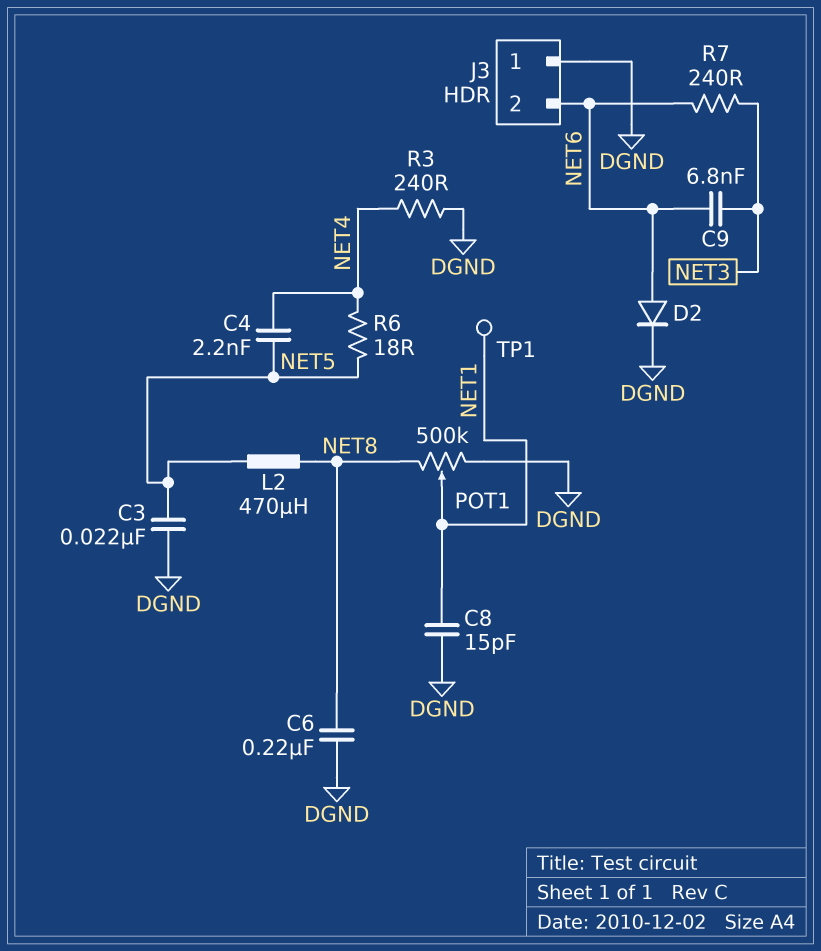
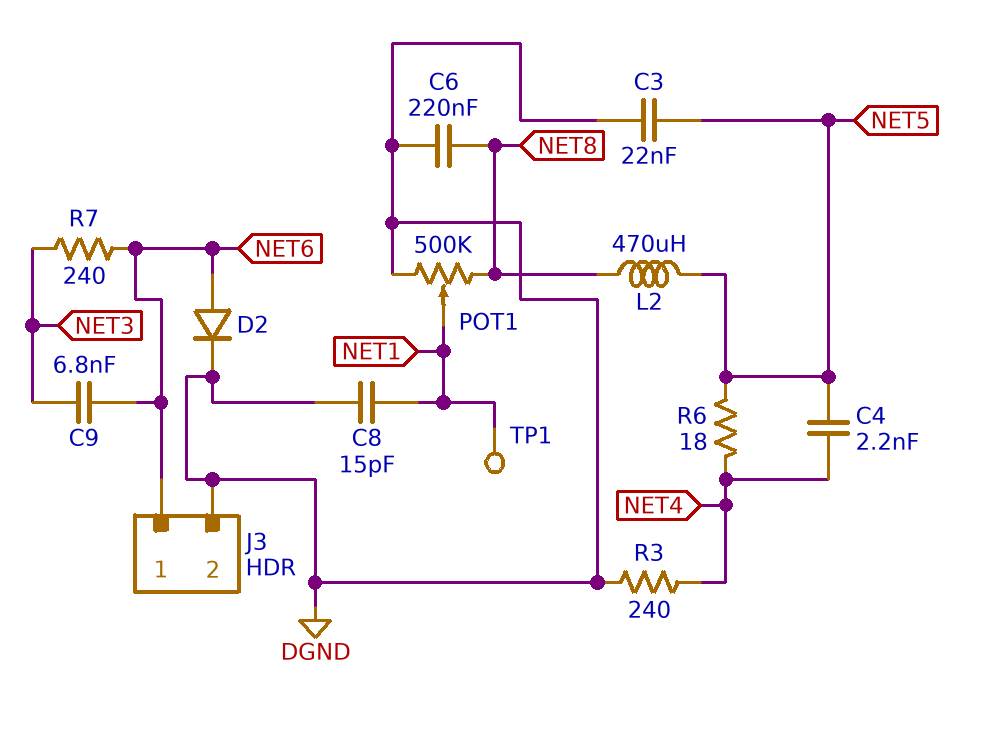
J3 pin 1: DGND -> NET6
J3 pin 2: NET6 -> DGND

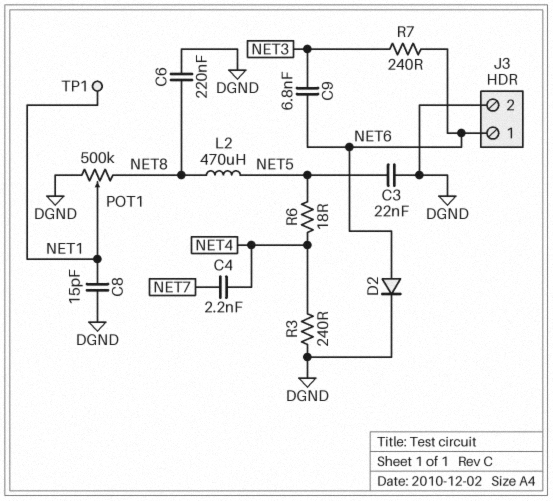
C4: 2.2nF (NET4, NET5) -> 2.2nF (NET4, NET7)

